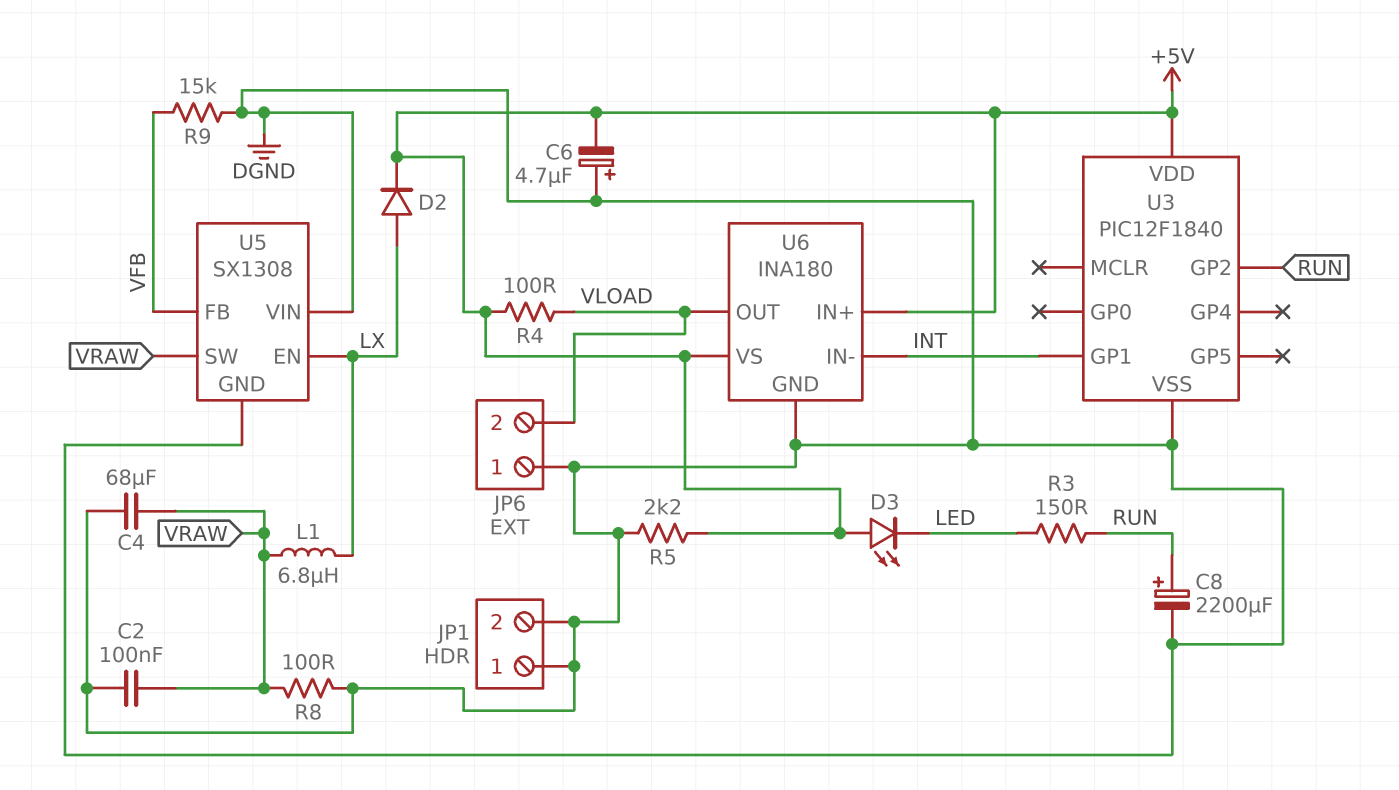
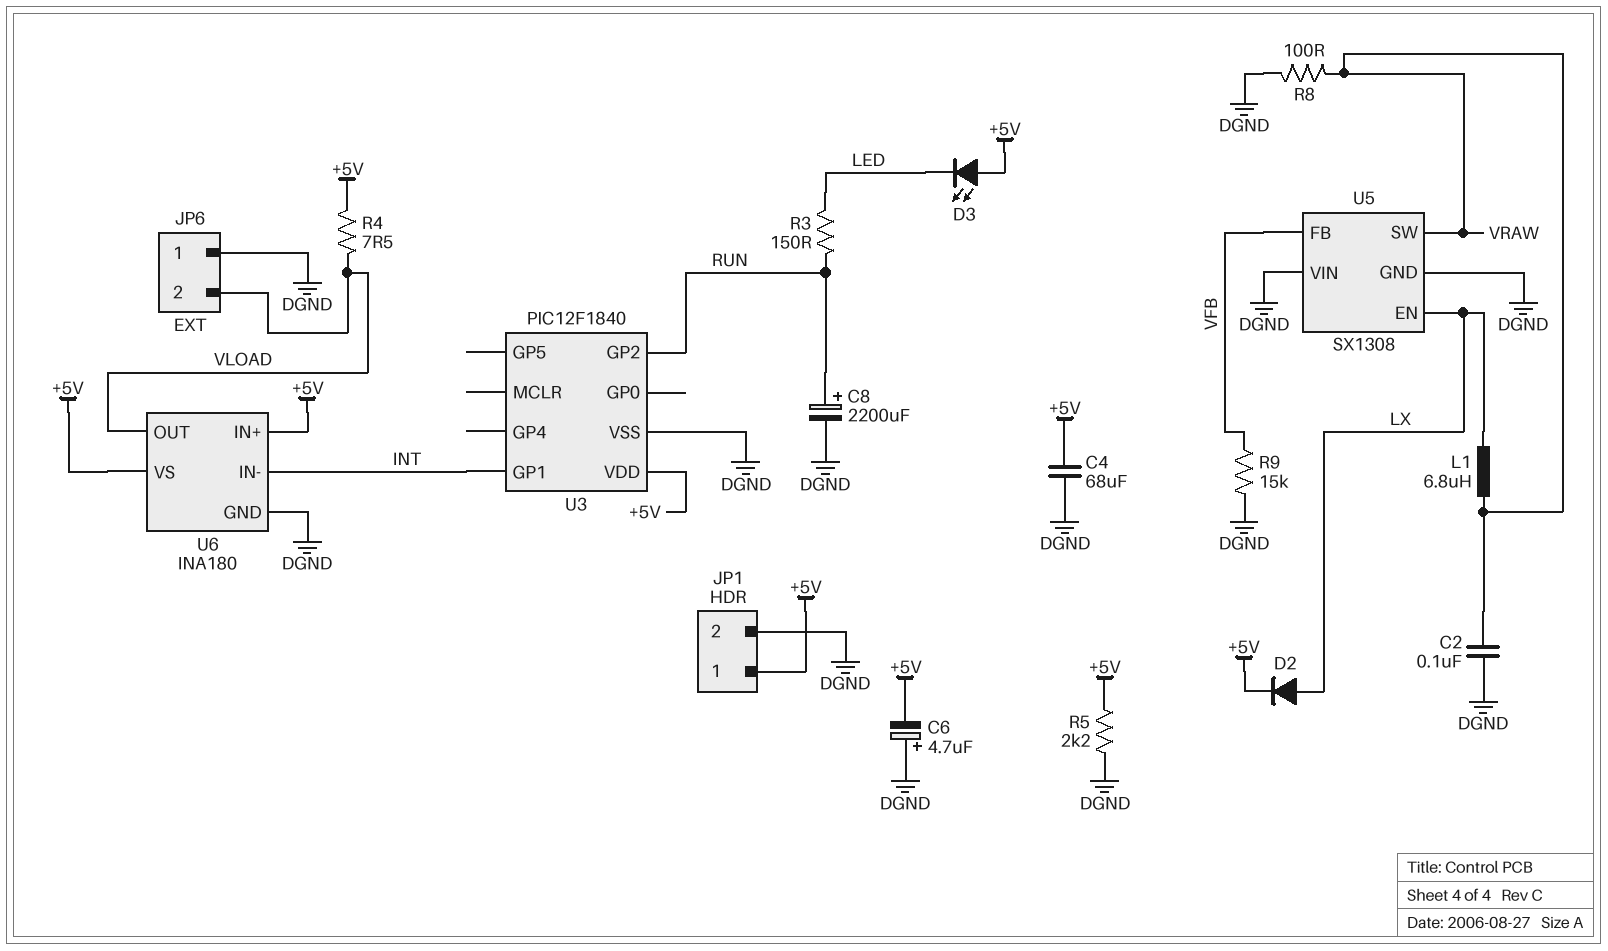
C4: 68uF (DGND, VRAW) -> 68uF (+5V, DGND)
JP1 pin 1: DGND -> +5V
R4: 100 (+5V, VLOAD) -> 7.5 (+5V, VLOAD)

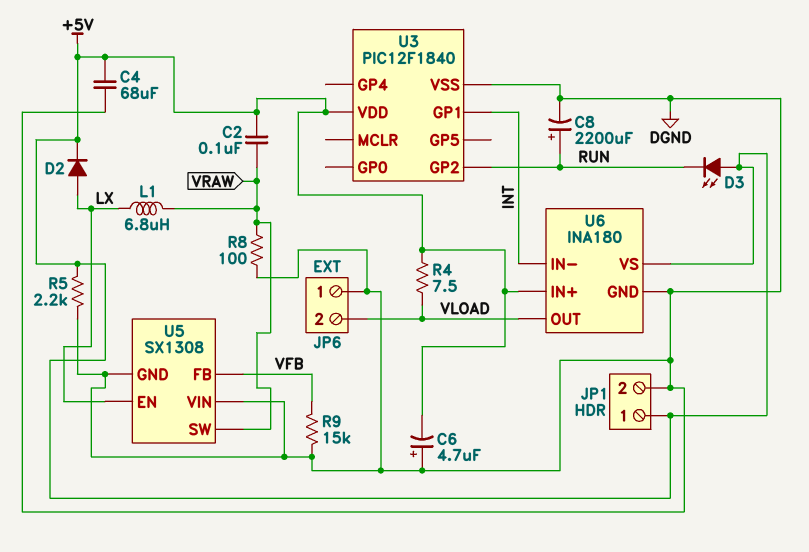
C2: 100nF (DGND, VRAW) -> 100nF (+5V, VRAW)
D3: LED (A +5V, K LED) -> LED (A +5V, K RUN)
R3: 150 (LED, RUN) -> none

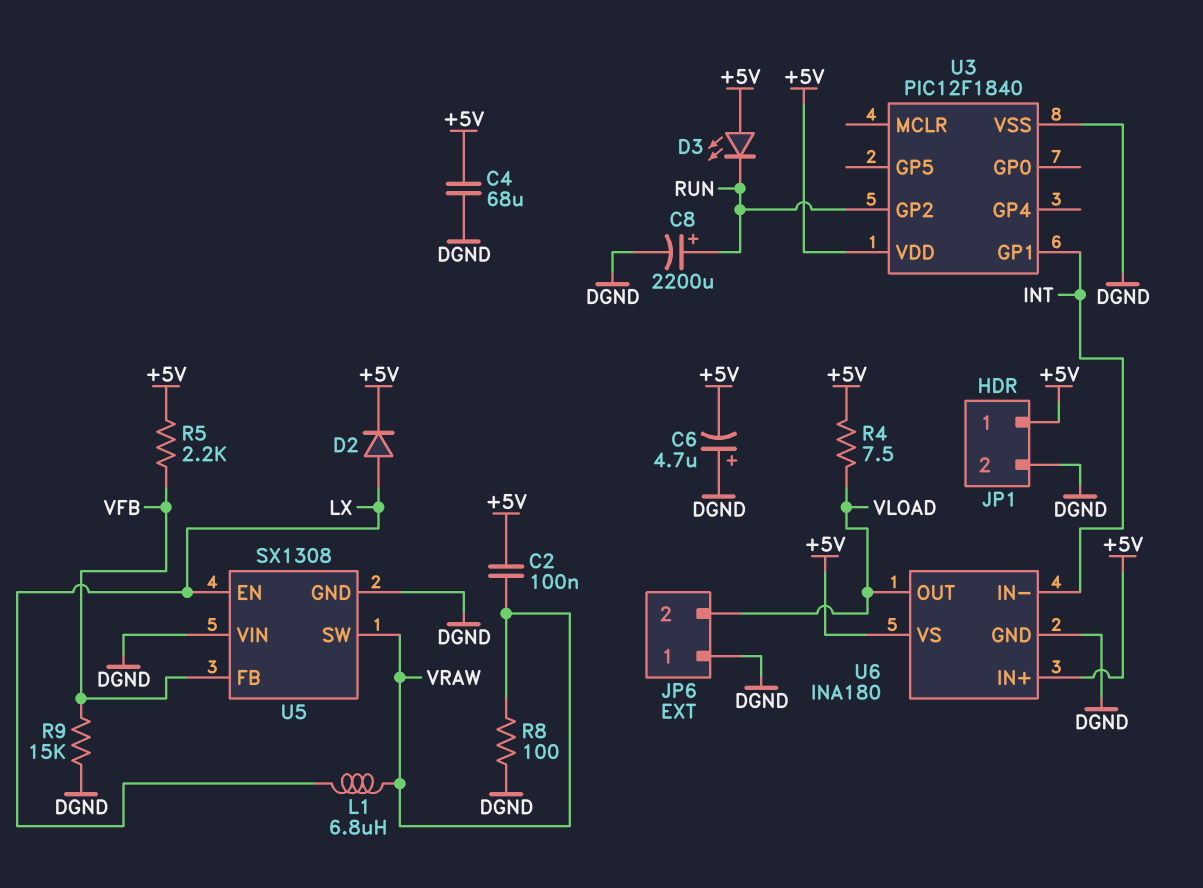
R5: 2.2k (+5V, DGND) -> 2.2k (+5V, VFB)

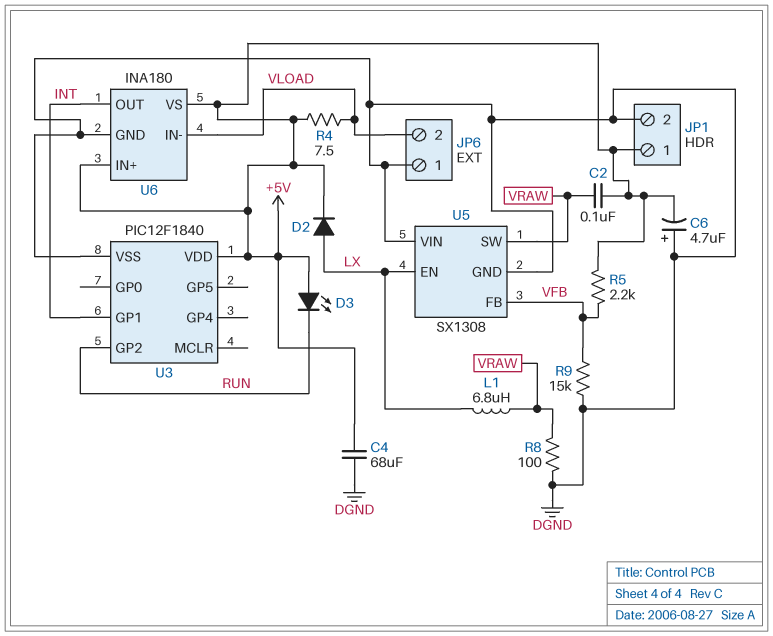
C8: 2200uF (plus RUN, minus DGND) -> none
U6 pin IN-: INT -> VLOAD
U6 pin OUT: VLOAD -> INT

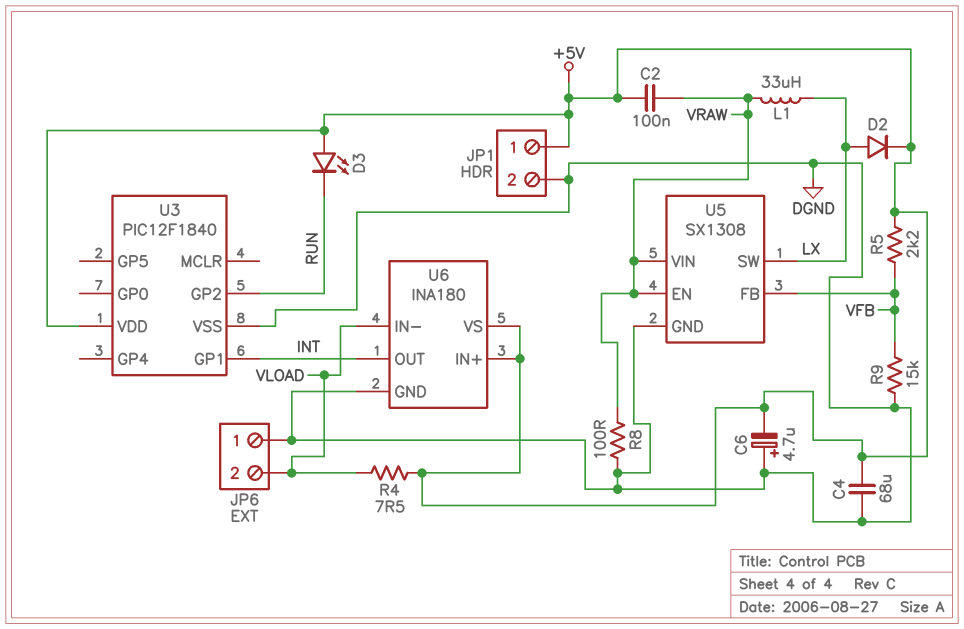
L1: 6.8uH (LX, VRAW) -> 33uH (LX, VRAW)
U5 pin EN: LX -> VRAW
U5 pin SW: VRAW -> LX
U5 pin VIN: DGND -> VRAW

